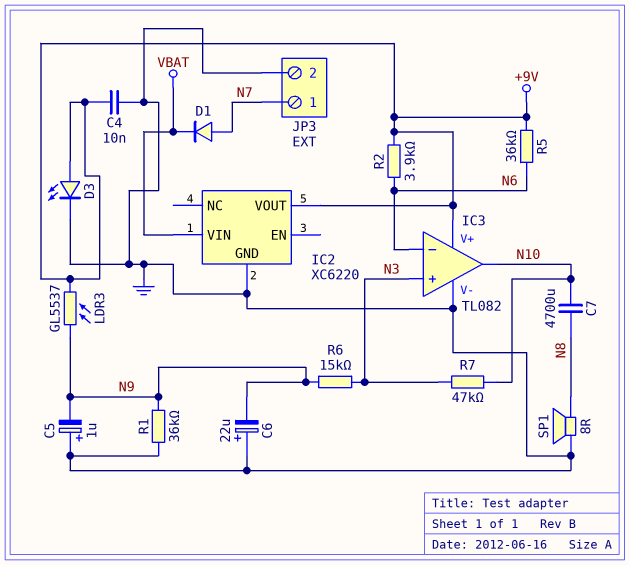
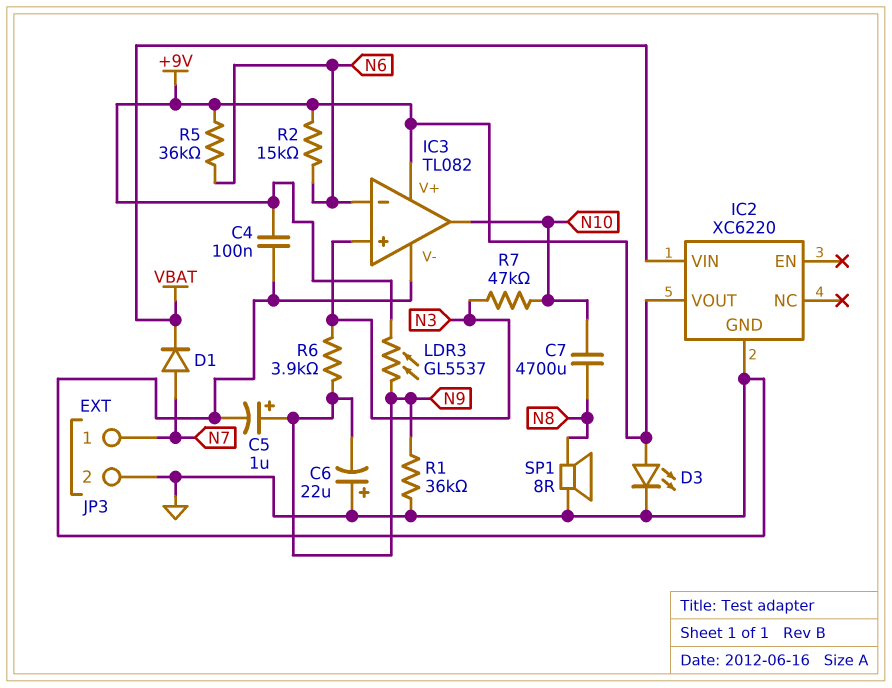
C4: 10nF (+9V, GND) -> 100nF (+9V, GND)
C5: 1uF (plus GND, minus N9) -> 1uF (plus N9, minus GND)
R2: 3.9k (+9V, N6) -> 15k (+9V, N6)
R6: 15k (N3, N9) -> 3.9k (N3, N9)

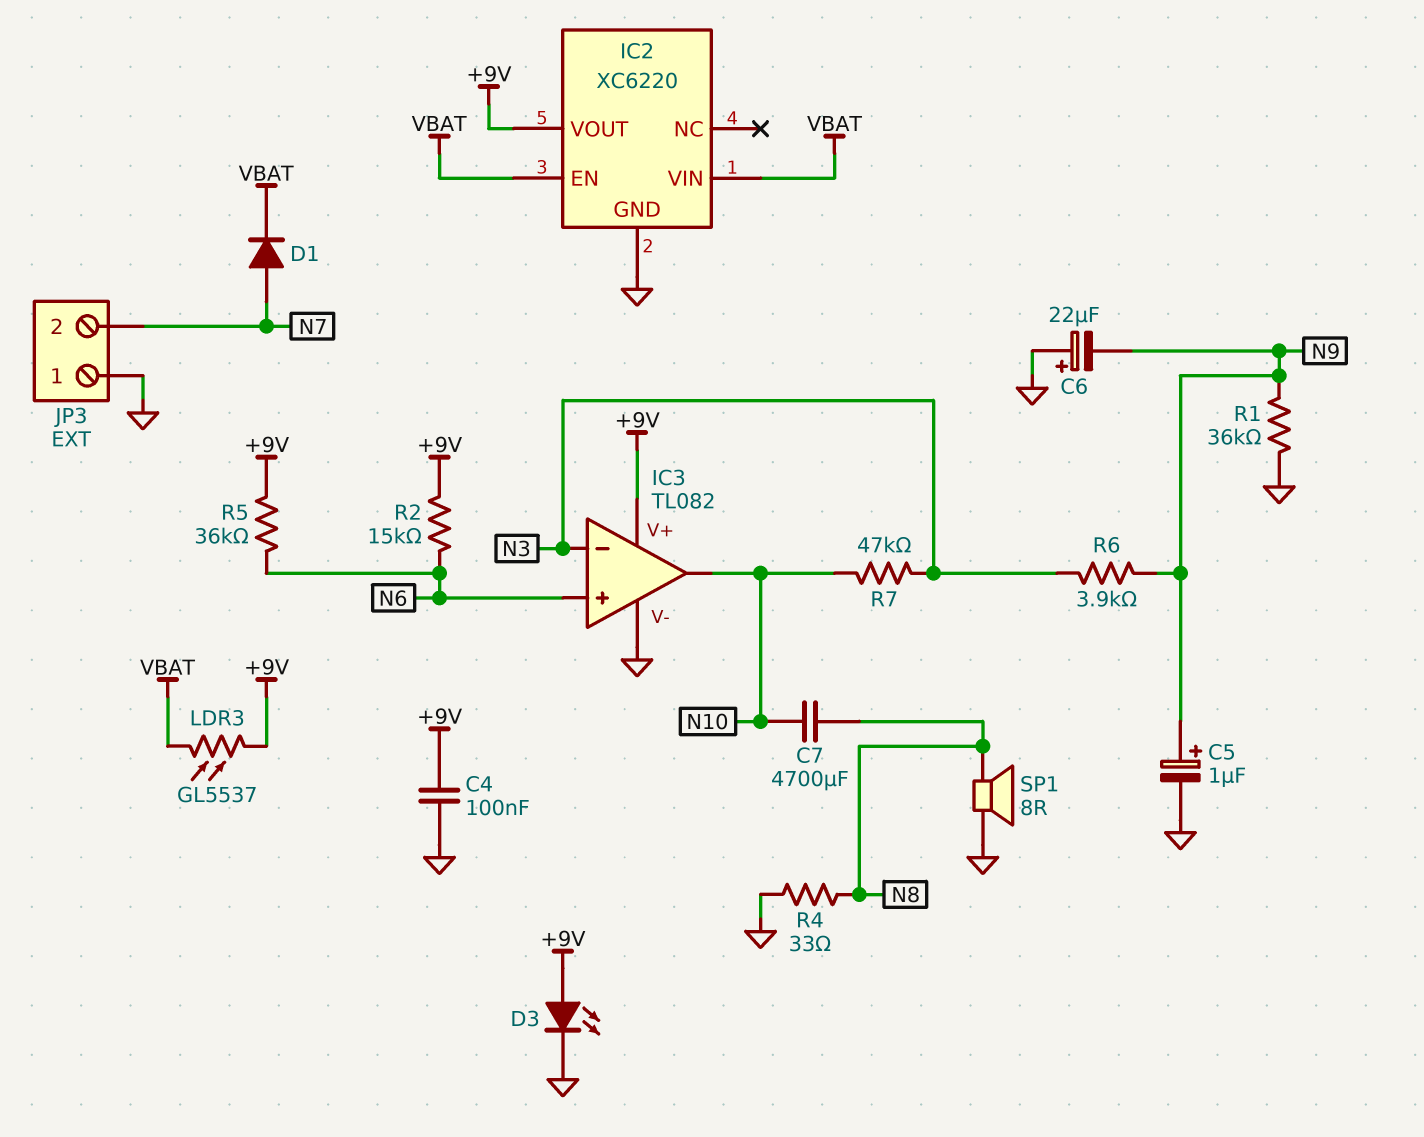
IC2 pin EN: none -> VBAT
IC3 pin in+: N3 -> N6
IC3 pin in-: N6 -> N3
JP3 pin 1: N7 -> GND
JP3 pin 2: GND -> N7
LDR3: GL5537 (+9V, N9) -> GL5537 (+9V, VBAT)
R4: none -> 33 (GND, N8)

